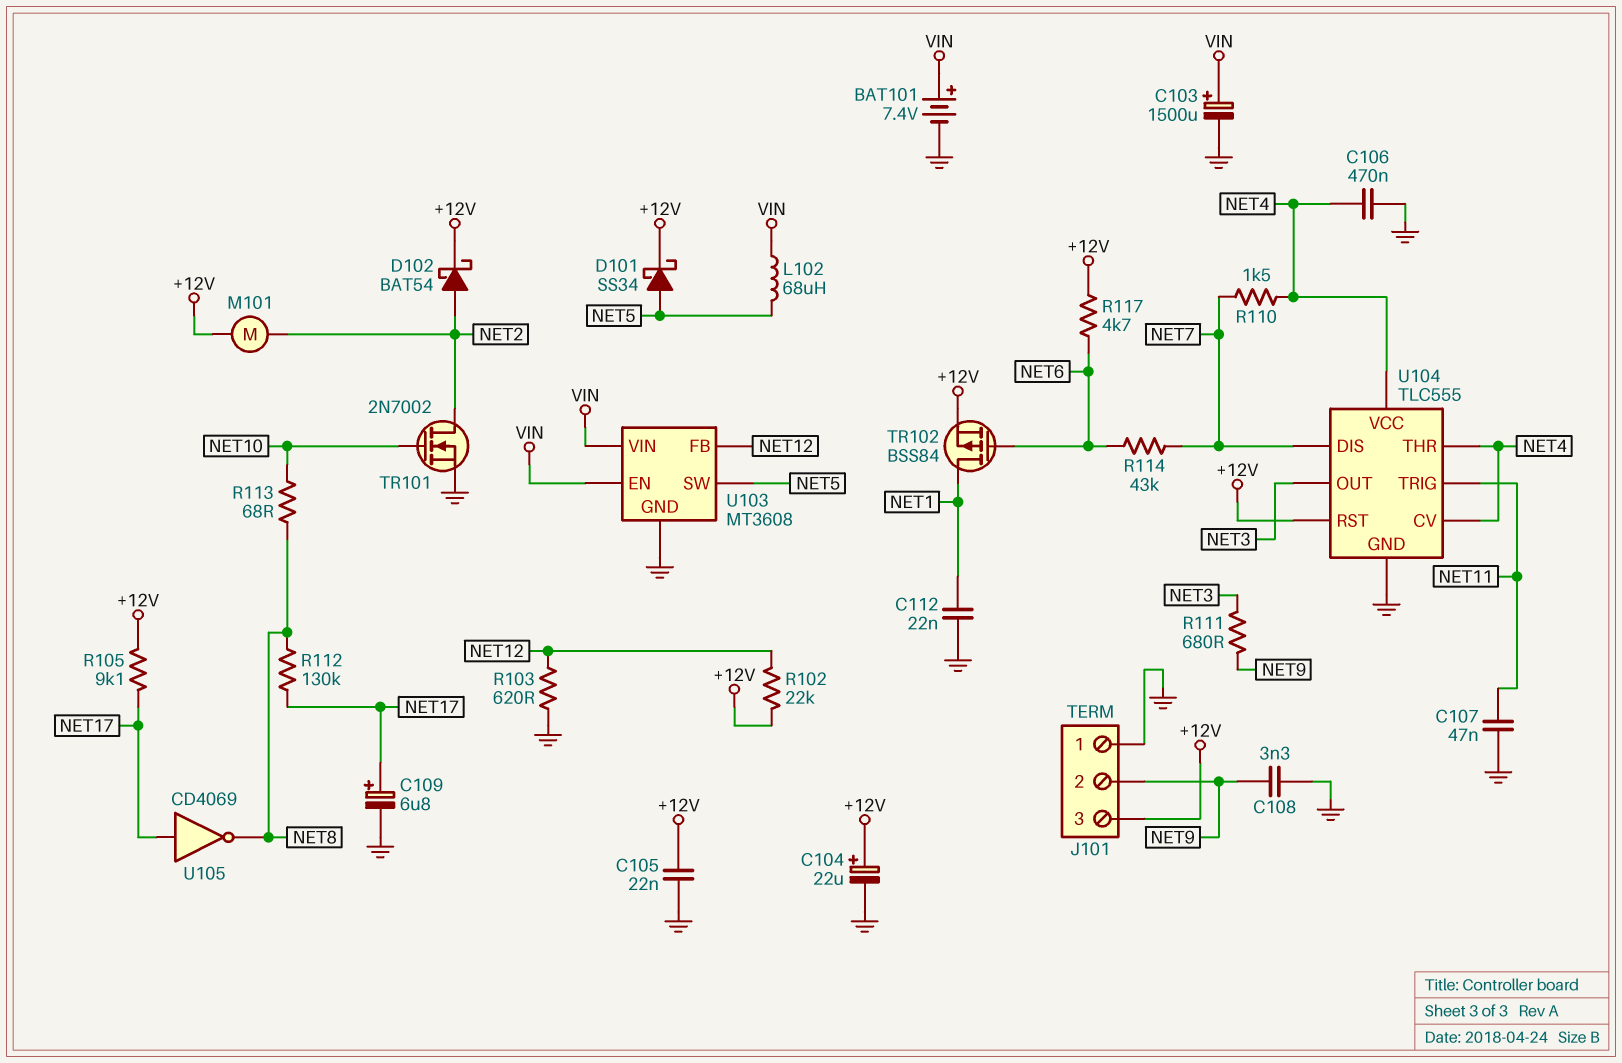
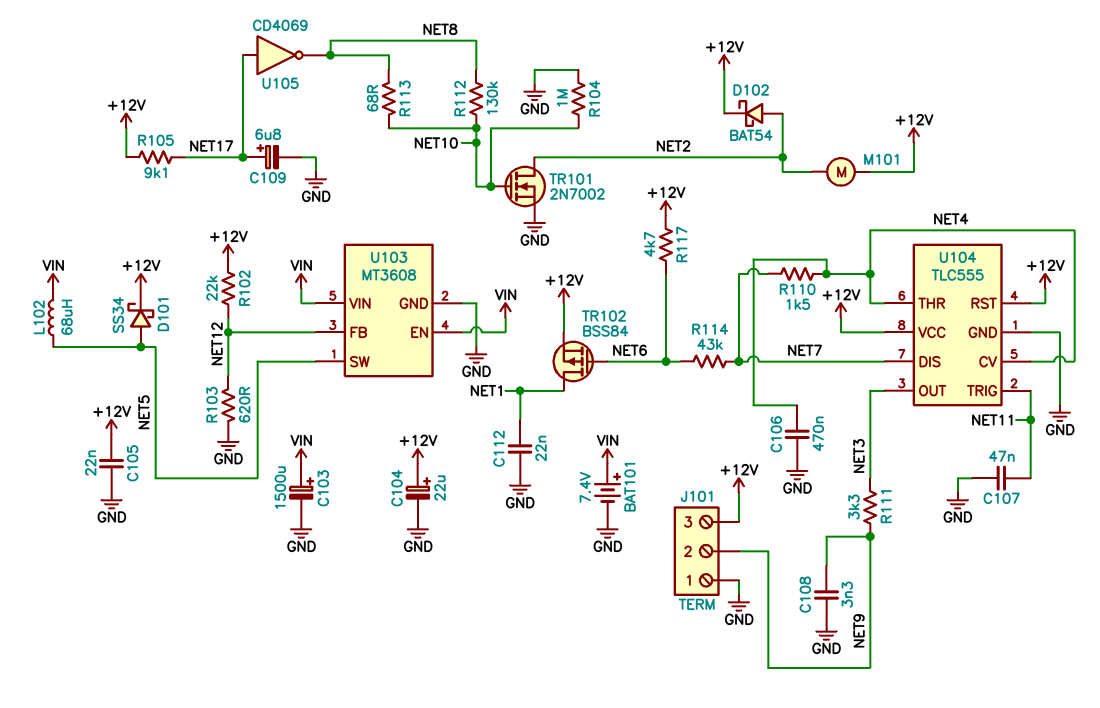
R104: none -> 1M (GND, NET10)
R111: 680 (NET3, NET9) -> 3.3k (NET3, NET9)
R112: 130k (NET8, NET17) -> 130k (NET8, NET10)
U104 pin VCC: NET4 -> +12V

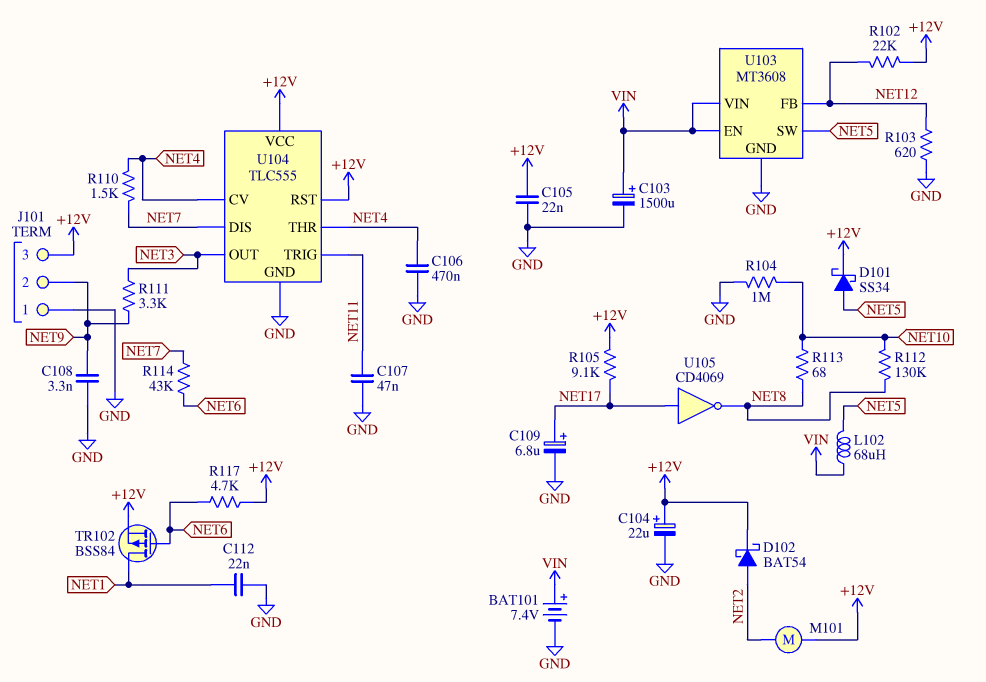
TR101: NMOS 2N7002 (G NET10, D NET2, S GND) -> none

